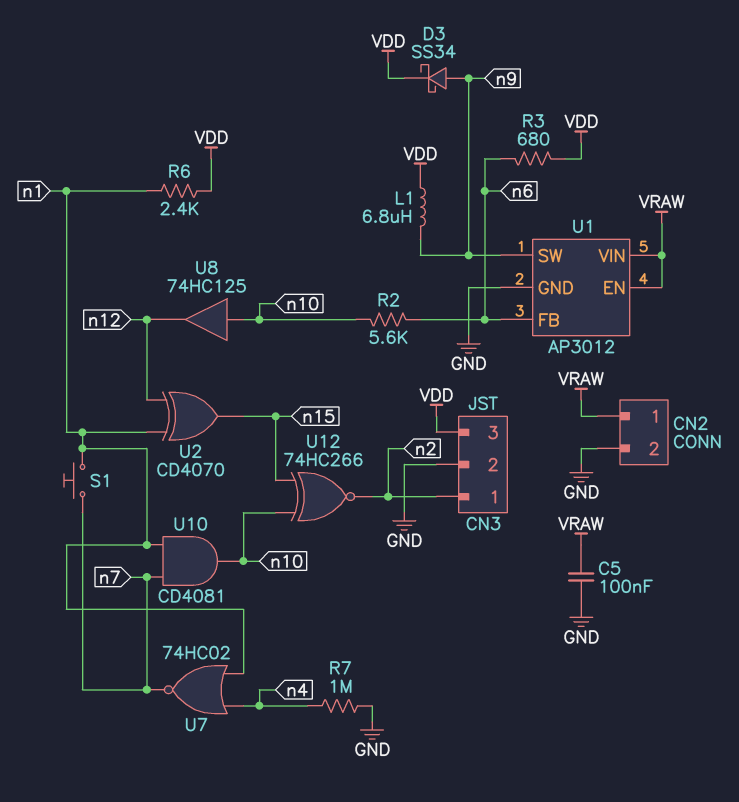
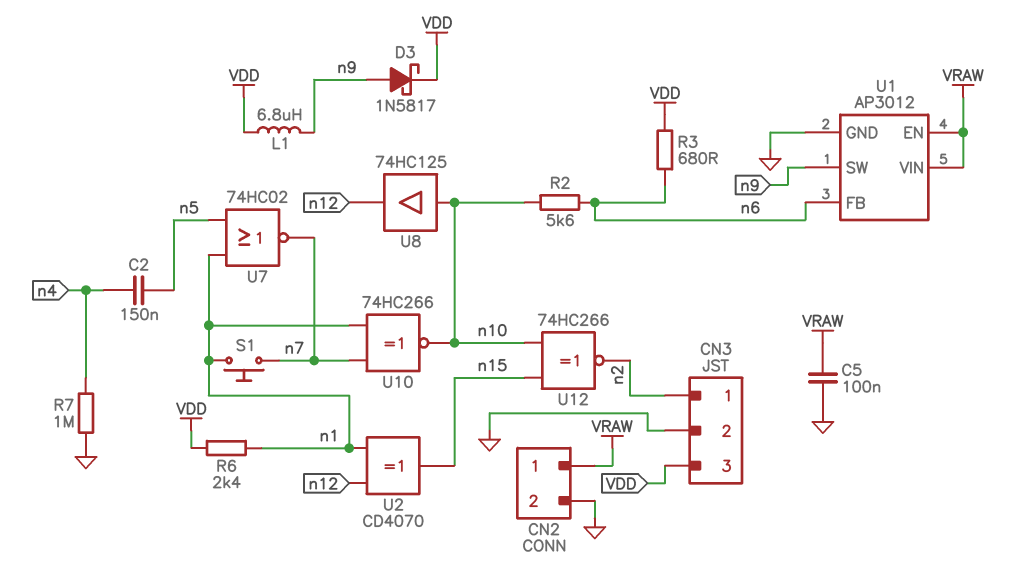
C2: none -> 150nF (n4, n5)
D3: schottky SS34 (A n9, K VDD) -> schottky 1N5817 (A n9, K VDD)
U7: NOR 74HC02 (in n1, in n4, out n7) -> NOR 74HC02 (in n1, in n5, out n7)
U10: AND CD4081 (in n1, in n7, out n10) -> XNOR 74HC266 (in n1, in n7, out n10)

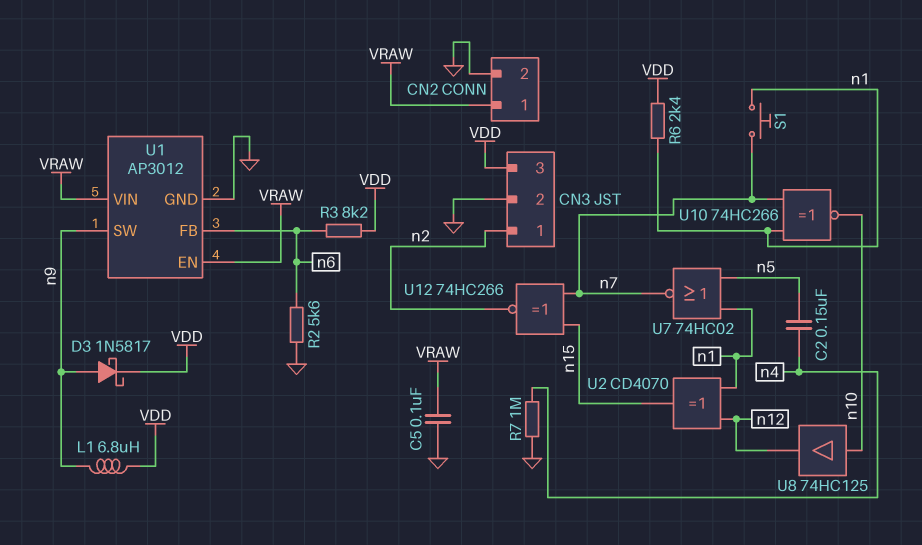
R2: 5.6k (n6, n10) -> 5.6k (GND, n6)
R3: 680 (VDD, n6) -> 8.2k (VDD, n6)
U12: XNOR 74HC266 (in n10, in n15, out n2) -> XNOR 74HC266 (in n7, in n15, out n2)

